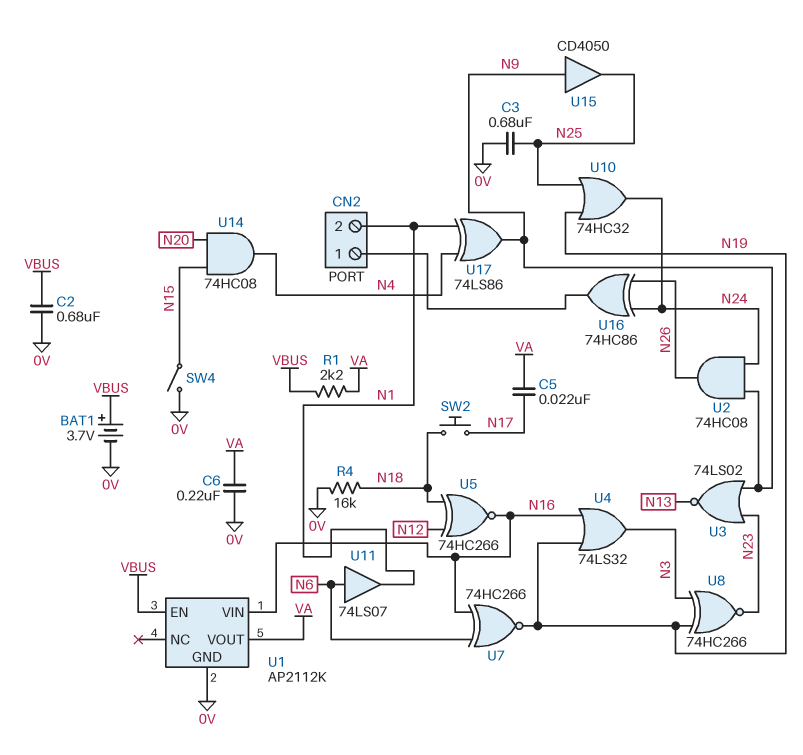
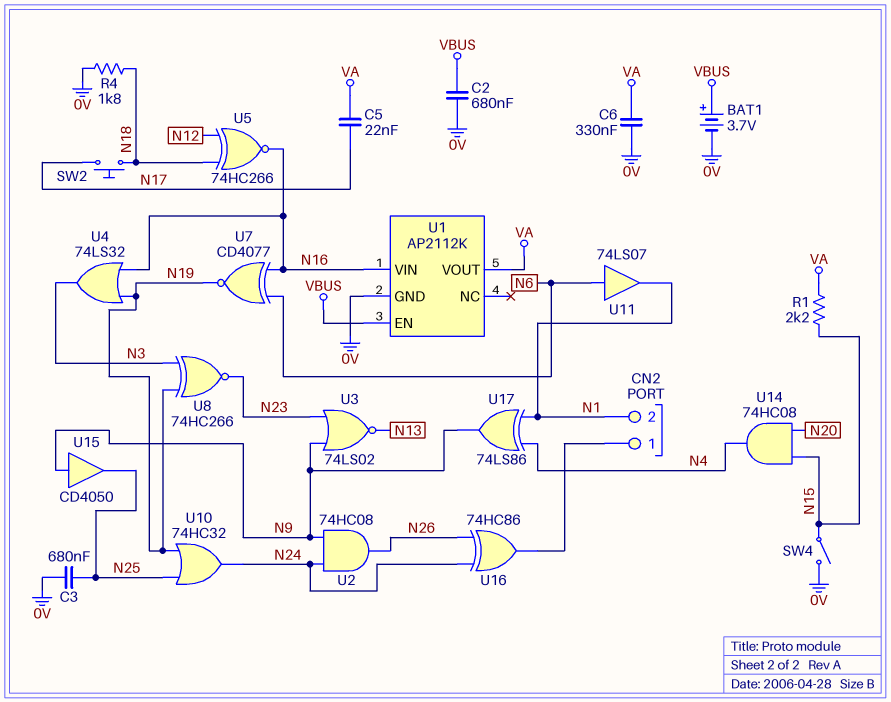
C6: 220nF (0V, VA) -> 330nF (0V, VA)
R1: 2.2k (VA, VBUS) -> 2.2k (N15, VA)
R4: 16k (0V, N18) -> 1.8k (0V, N18)
U7: XNOR 74HC266 (in N6, in N16, out N19) -> XNOR CD4077 (in N6, in N16, out N19)

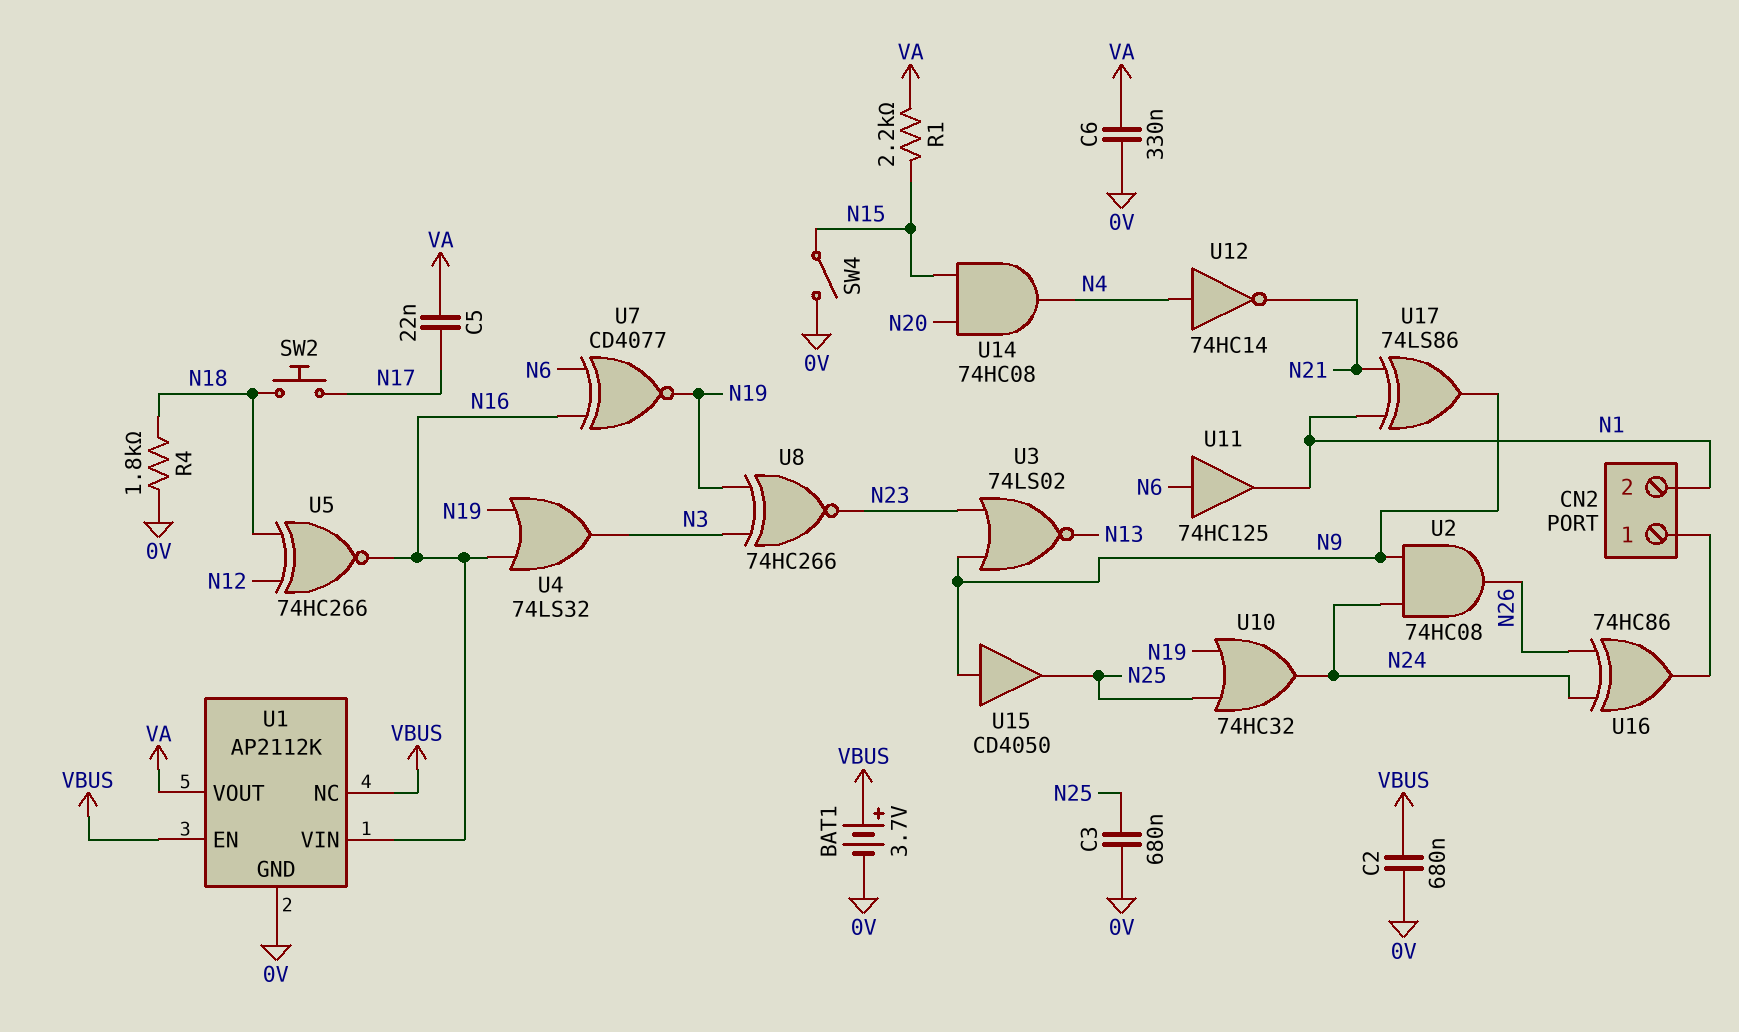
U1 pin NC: none -> VBUS
U11: buffer 74LS07 (in N6, out N1) -> buffer 74HC125 (in N6, out N1)
U12: none -> NOT 74HC14 (in N4, out N21)
U17: XOR 74LS86 (in N1, in N4, out N9) -> XOR 74LS86 (in N1, in N21, out N9)

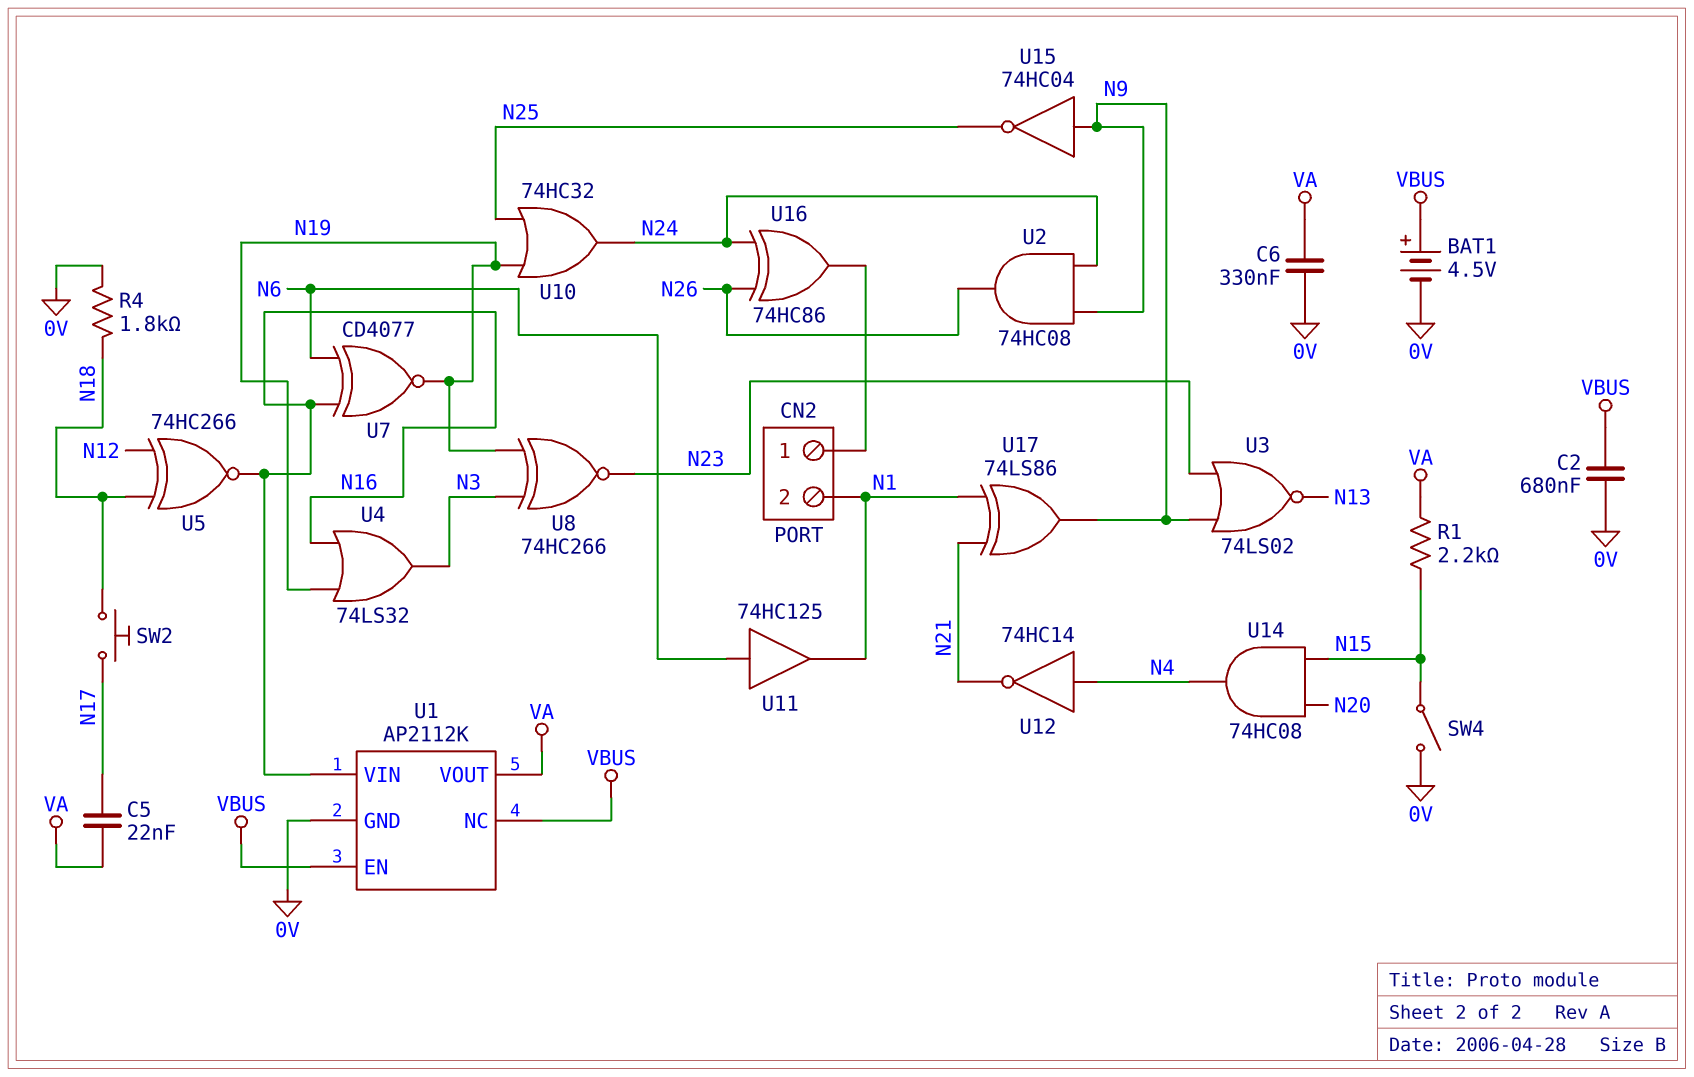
BAT1: 3.7V (plus VBUS, minus 0V) -> 4.5V (plus VBUS, minus 0V)
C3: 680nF (0V, N25) -> none
U15: buffer CD4050 (in N9, out N25) -> NOT 74HC04 (in N9, out N25)

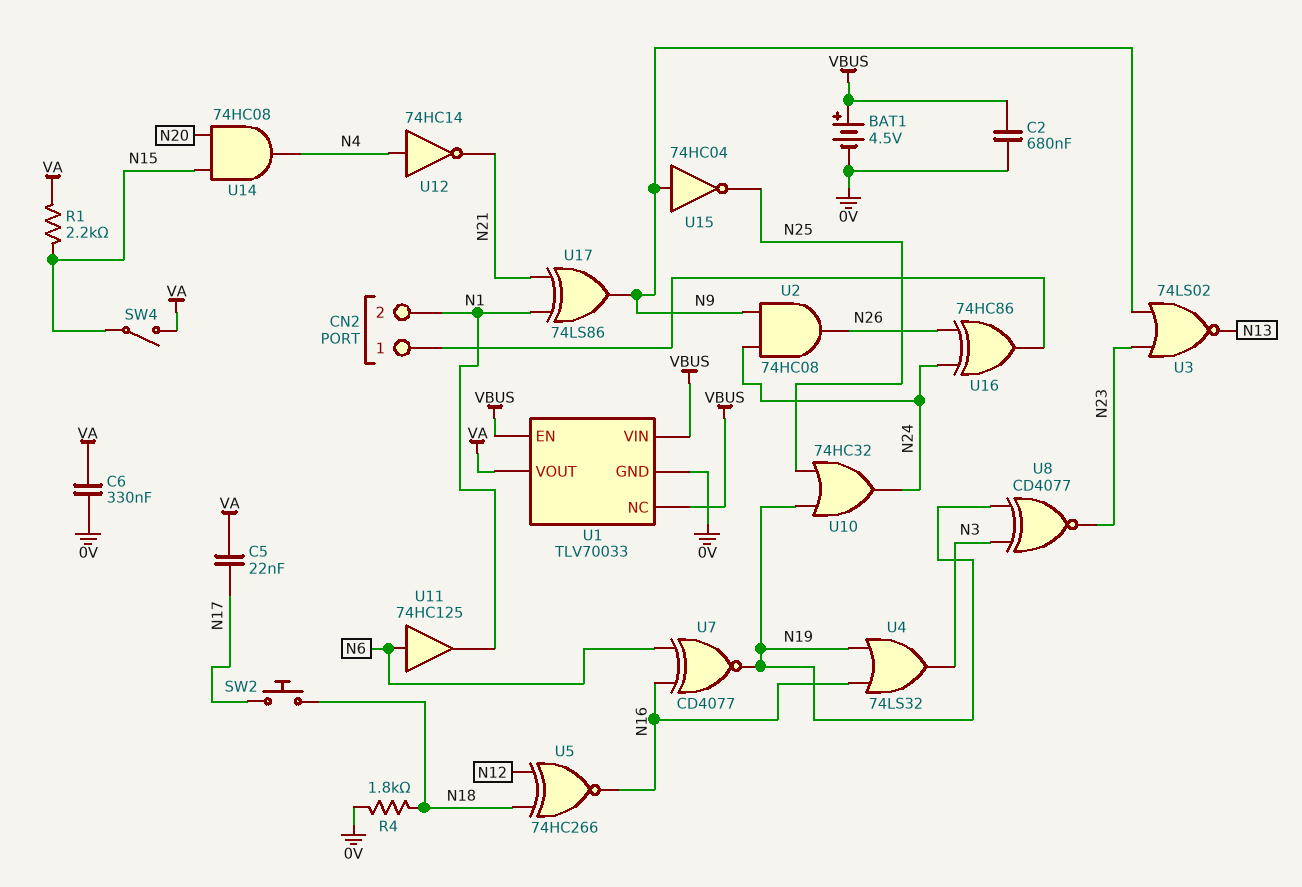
SW4: switch (0V, N15) -> switch (N15, VA)
U1: AP2112K -> TLV70033
U1 pin VIN: N16 -> VBUS
U8: XNOR 74HC266 (in N3, in N19, out N23) -> XNOR CD4077 (in N3, in N19, out N23)

